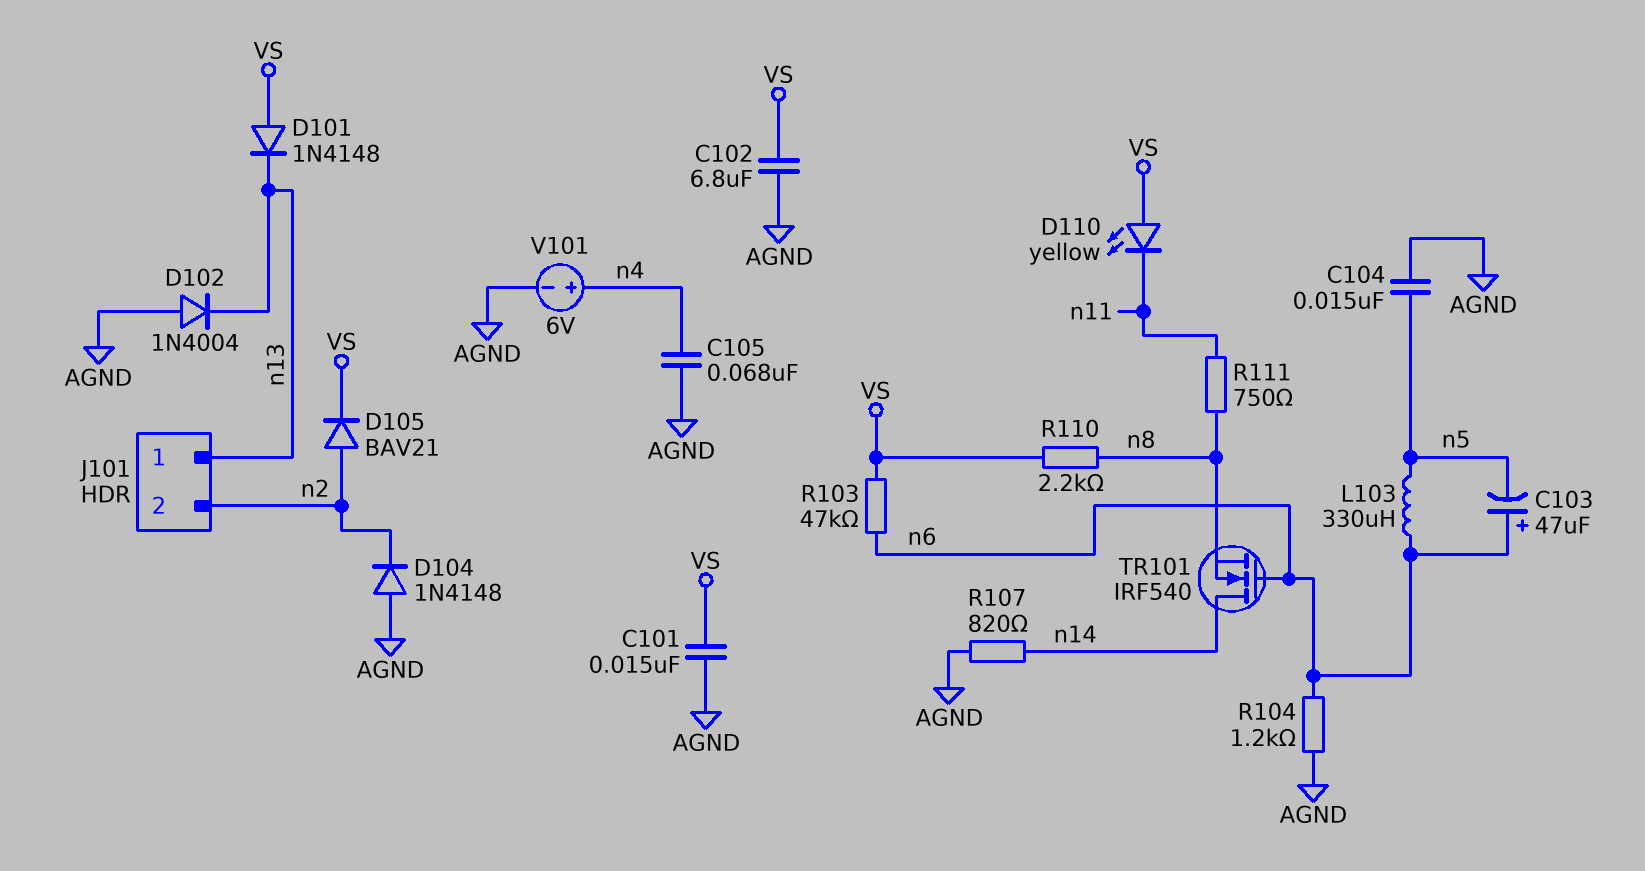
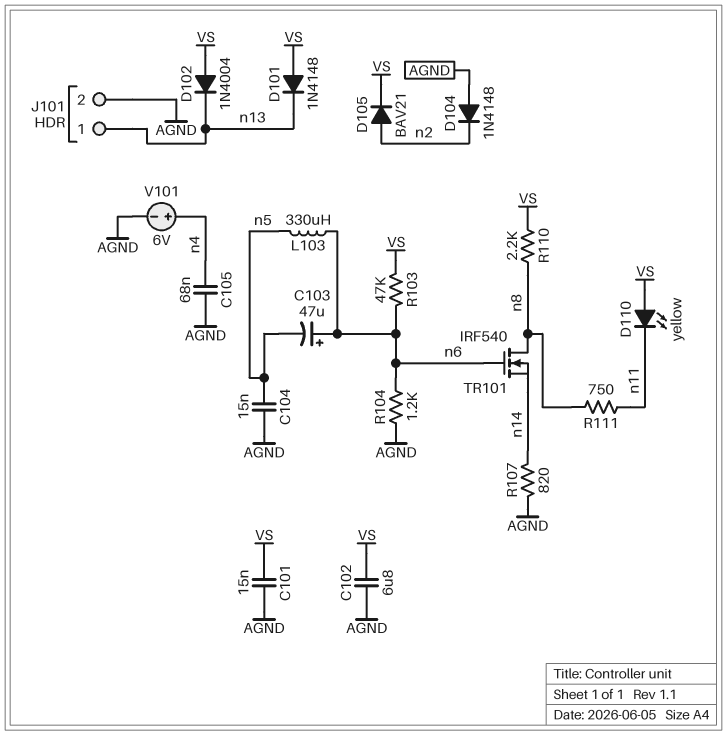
D102: diode 1N4004 (A AGND, K n13) -> diode 1N4004 (A VS, K n13)
J101 pin 2: n2 -> AGND
TR101: NMOS IRF540 (G n6, D n14, S n8) -> NMOS IRF540 (G n6, D n8, S n14)

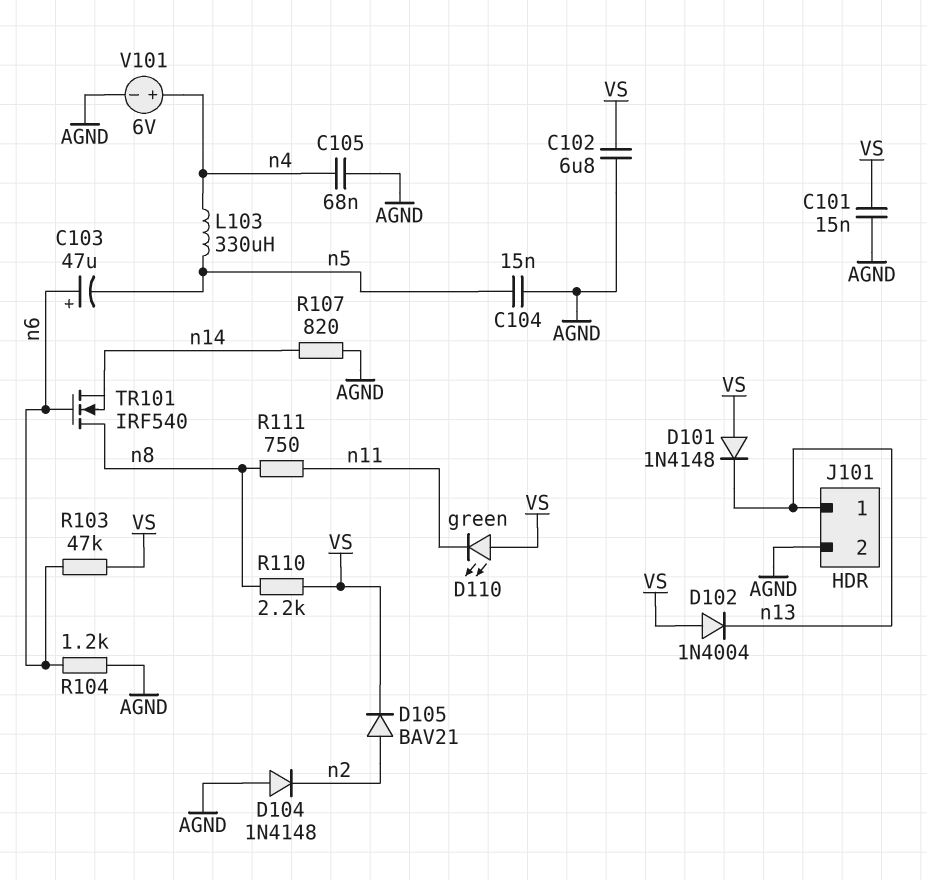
D110: LED yellow (A VS, K n11) -> LED green (A VS, K n11)
L103: 330uH (n5, n6) -> 330uH (n4, n5)

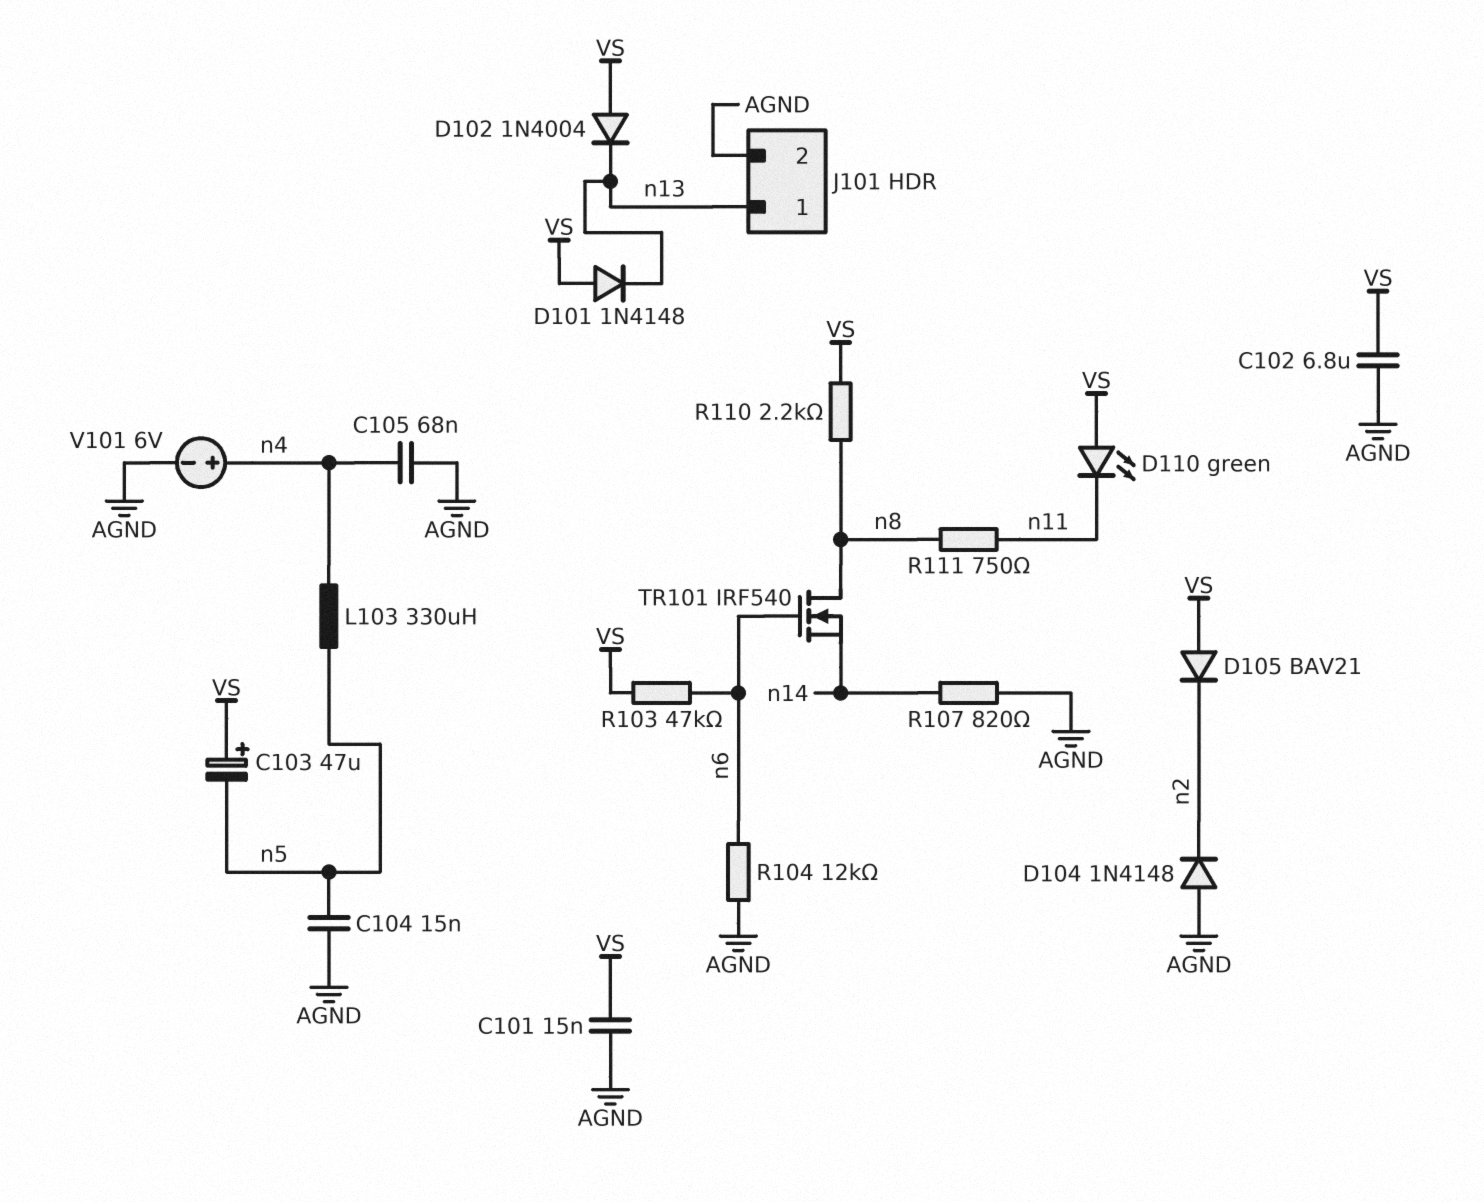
C103: 47uF (plus n6, minus n5) -> 47uF (plus VS, minus n5)
D105: diode BAV21 (A n2, K VS) -> diode BAV21 (A VS, K n2)
R104: 1.2k (AGND, n6) -> 12k (AGND, n6)

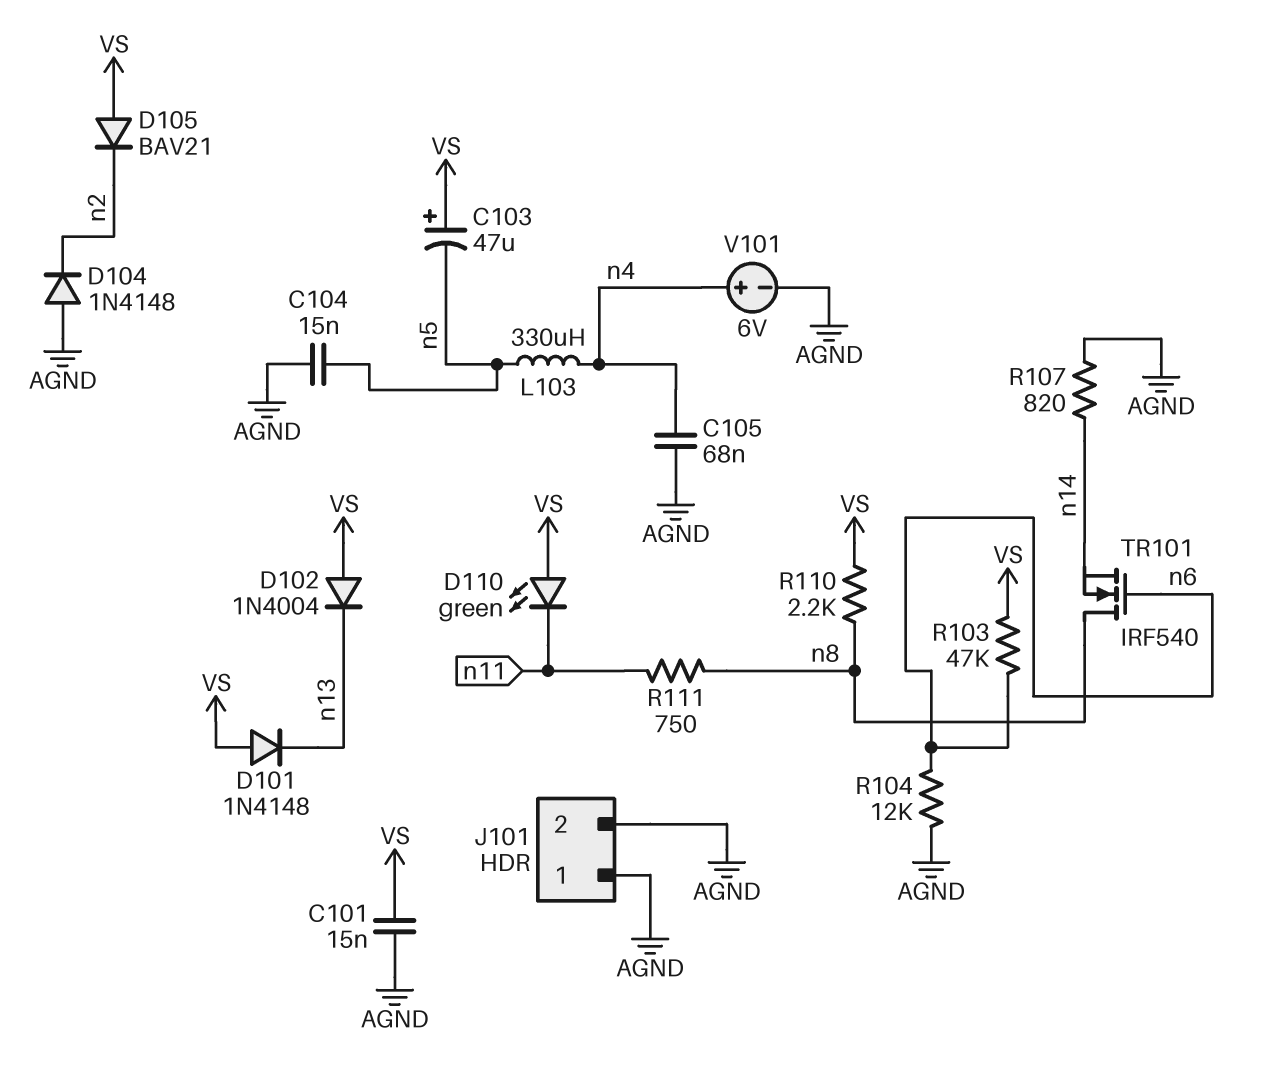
C102: 6.8uF (AGND, VS) -> none
J101 pin 1: n13 -> AGND

